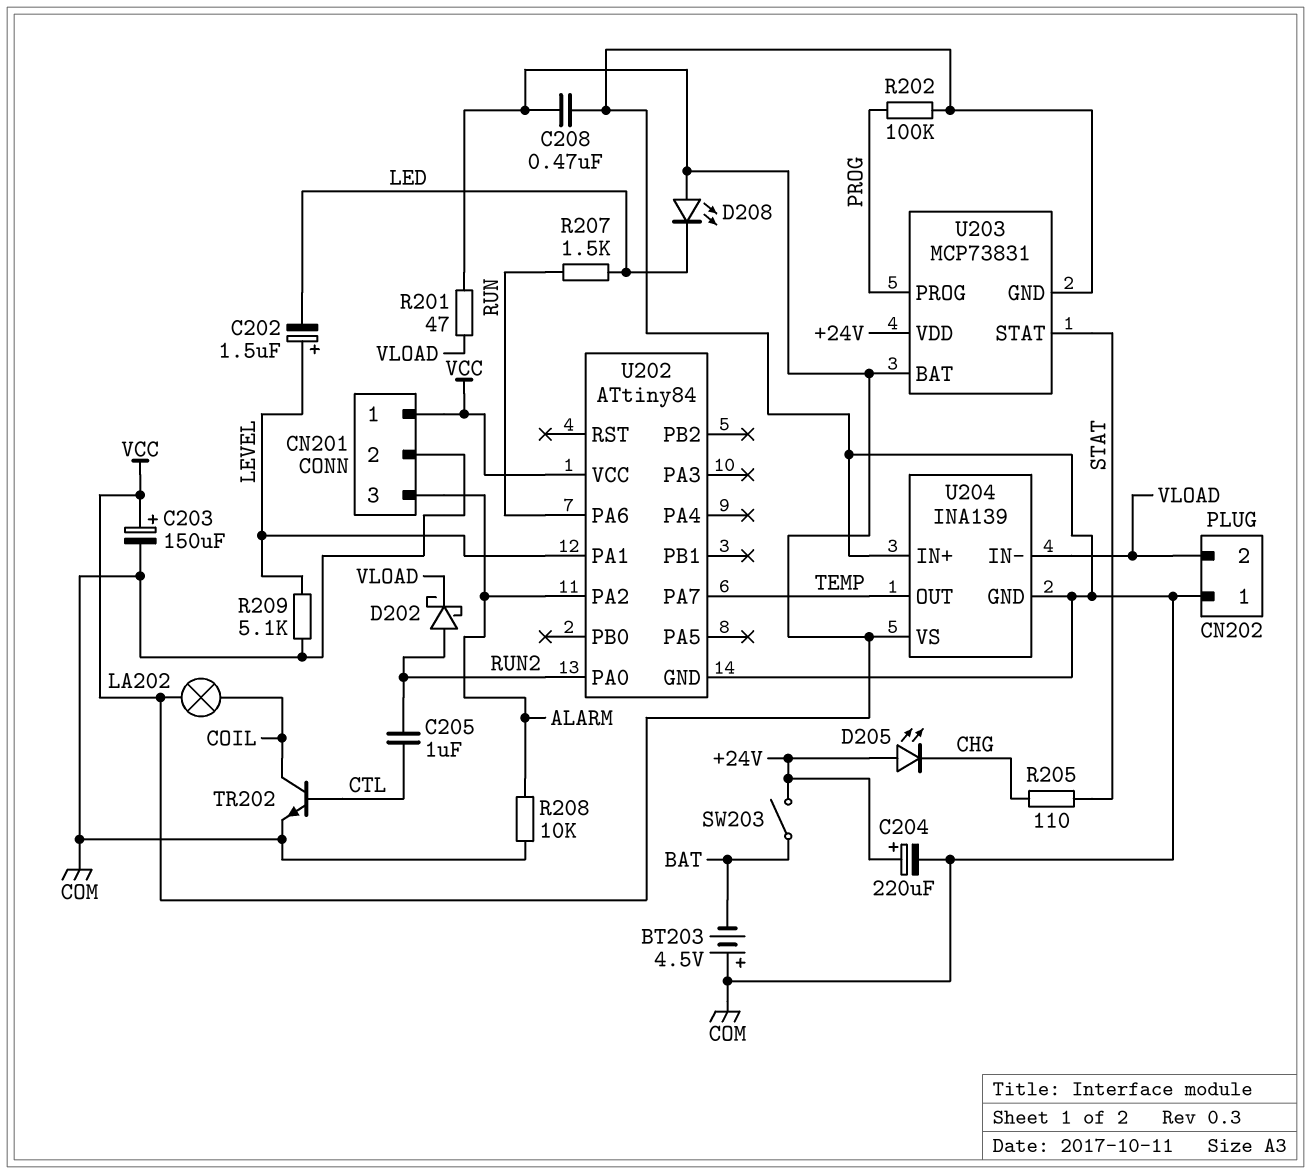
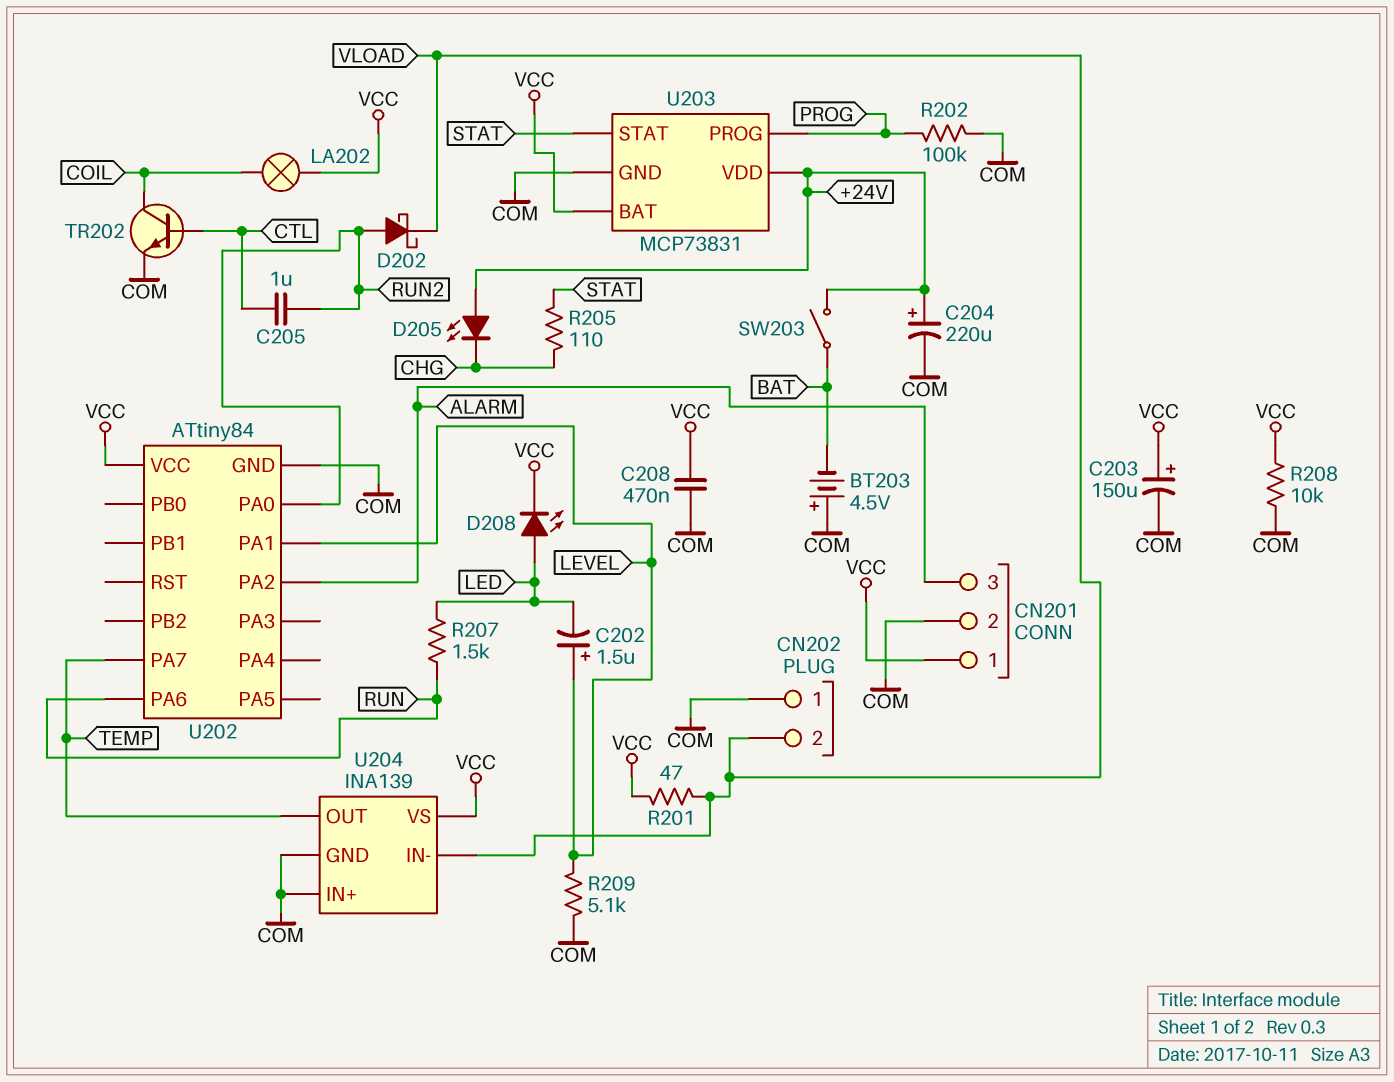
D208: LED (A VCC, K LED) -> LED (A LED, K VCC)
R208: 10k (ALARM, COM) -> 10k (COM, VCC)

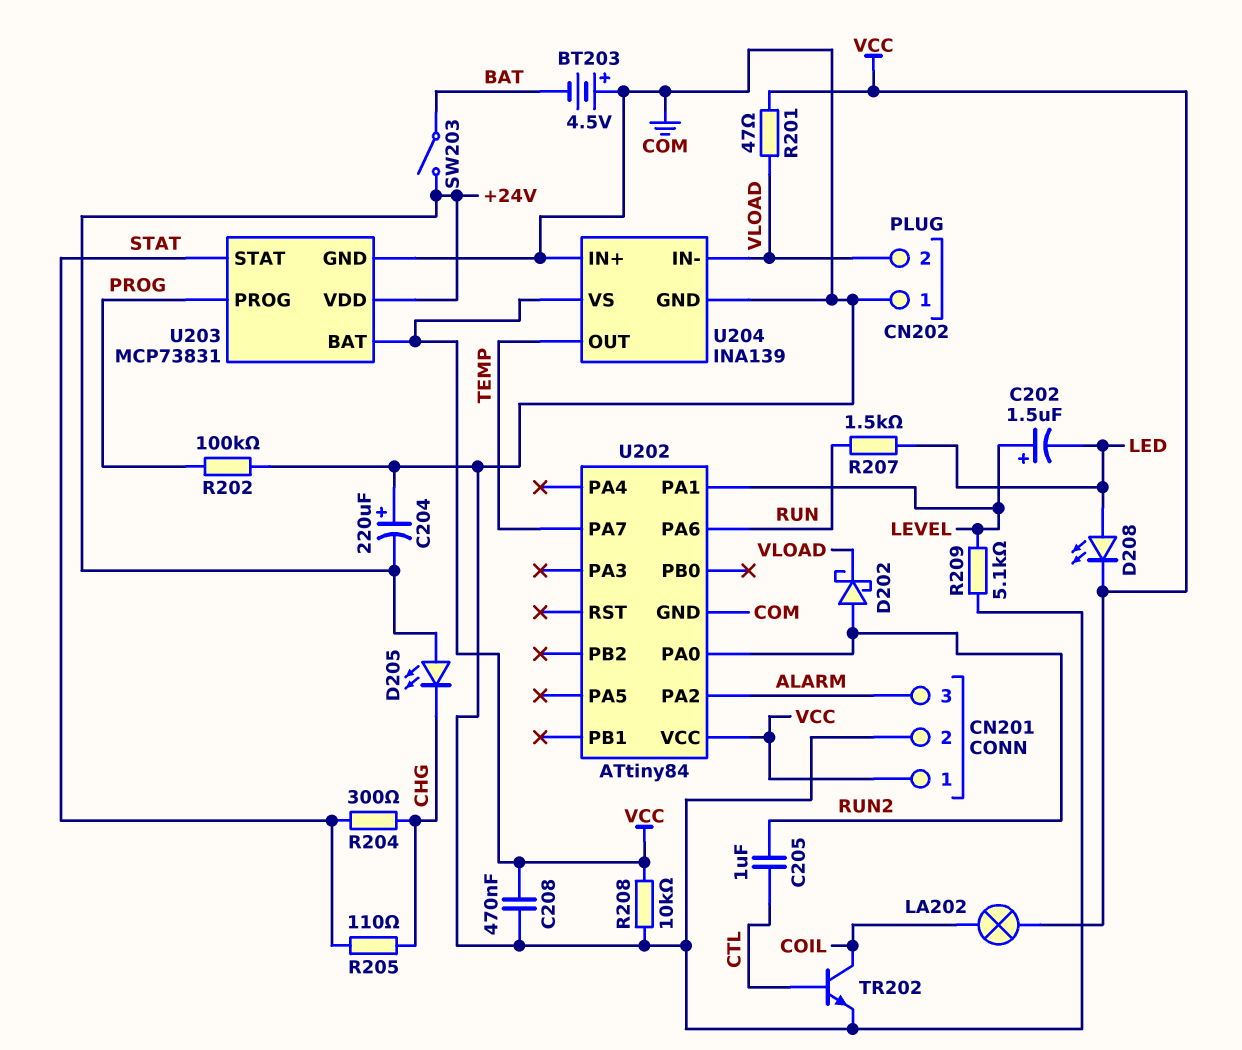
C203: 150uF (plus VCC, minus COM) -> none
C204: 220uF (plus +24V, minus COM) -> 220uF (plus COM, minus +24V)
R204: none -> 300 (CHG, STAT)

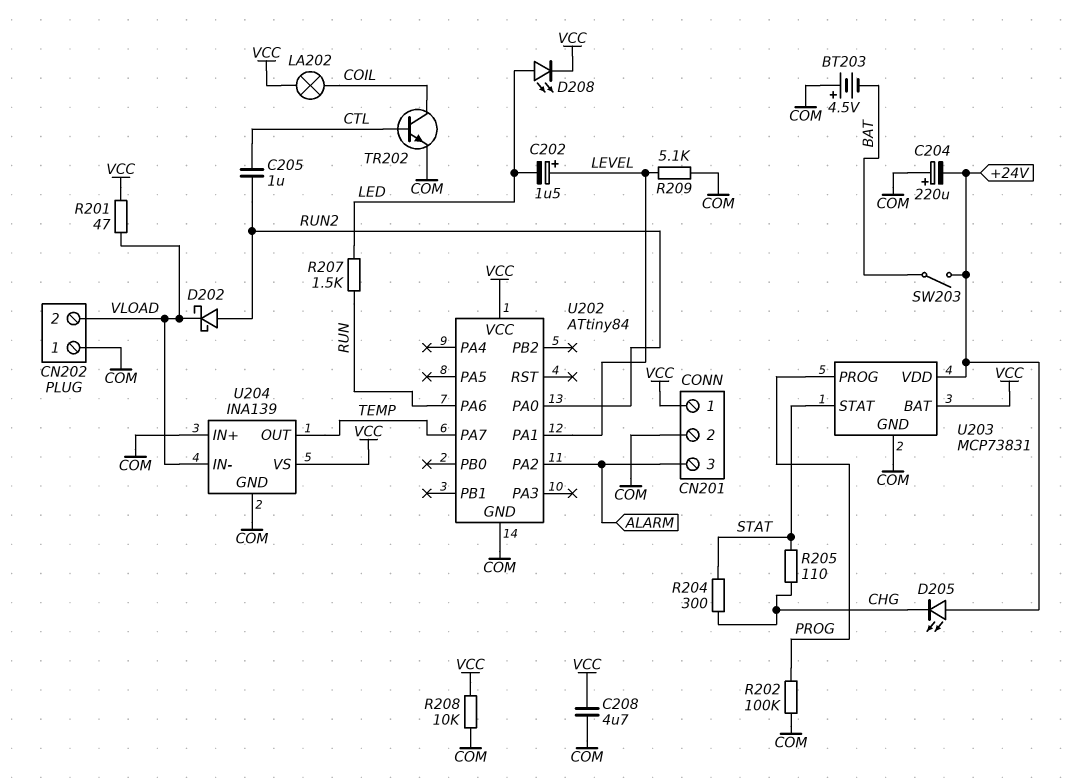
C208: 470nF (COM, VCC) -> 4.7uF (COM, VCC)

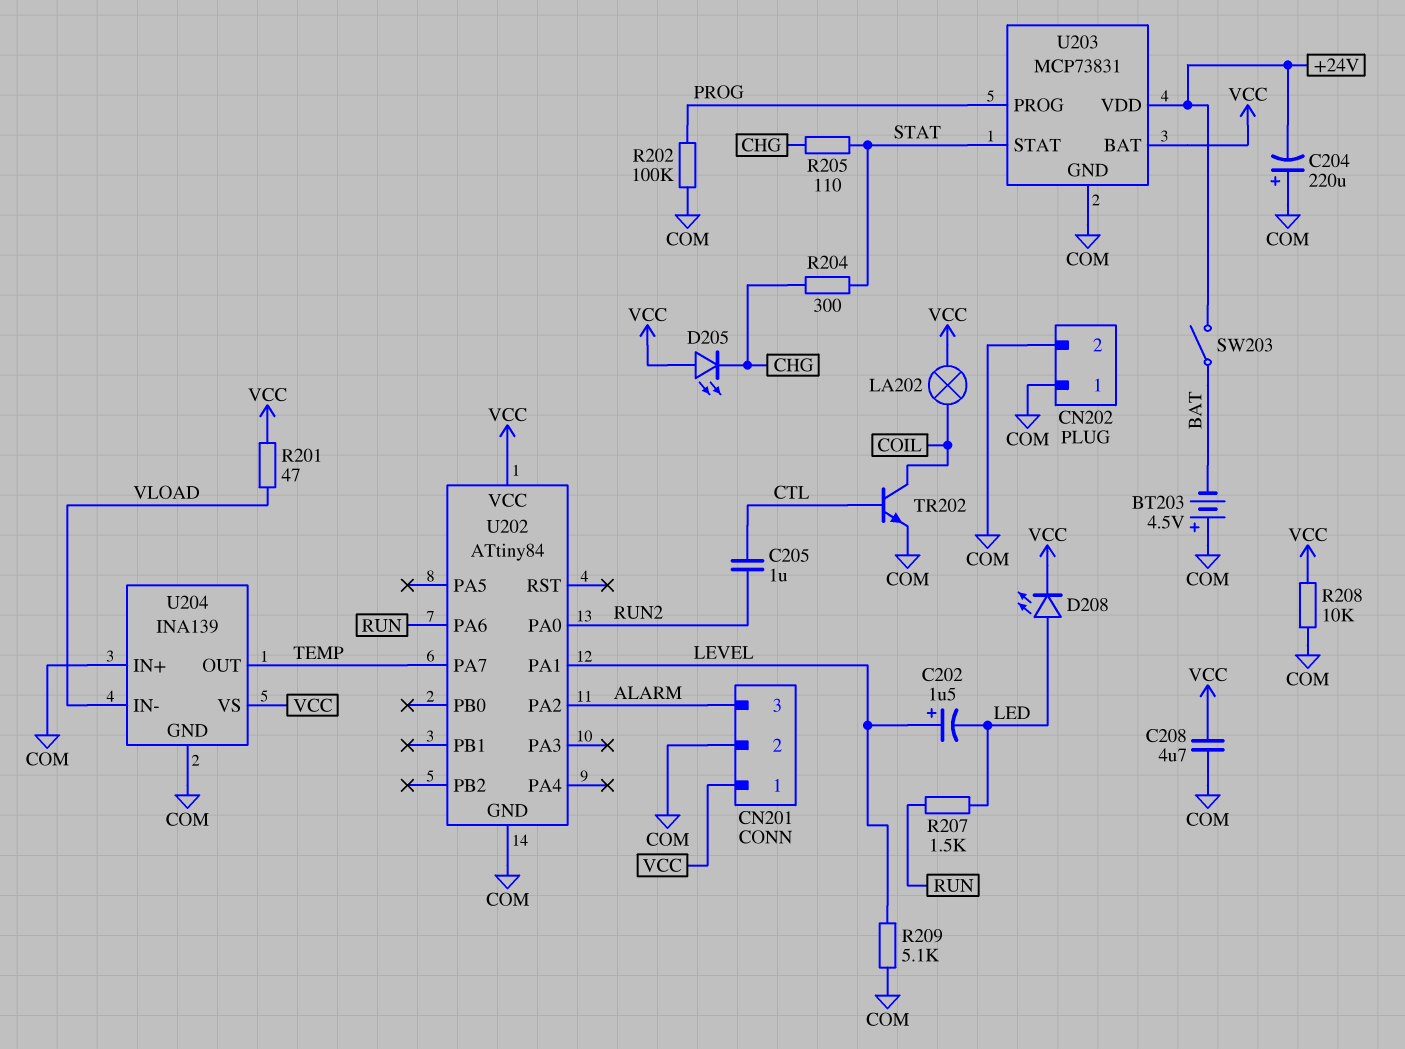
CN202 pin 2: VLOAD -> COM
D202: schottky (A RUN2, K VLOAD) -> none
D205: LED (A +24V, K CHG) -> LED (A VCC, K CHG)

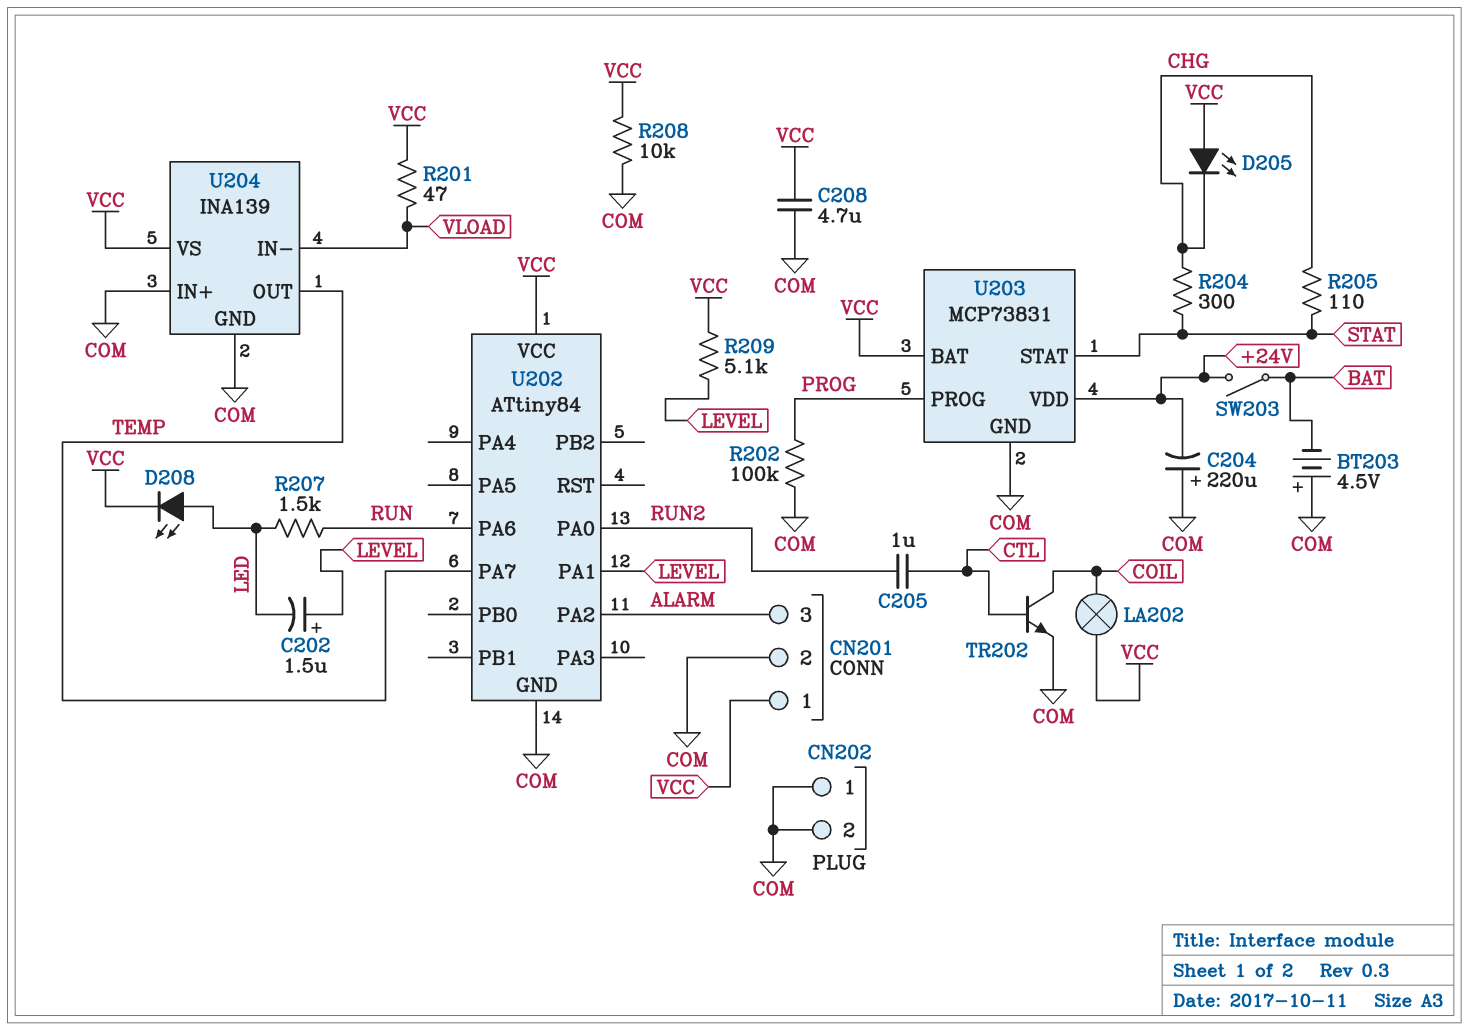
R209: 5.1k (COM, LEVEL) -> 5.1k (LEVEL, VCC)

